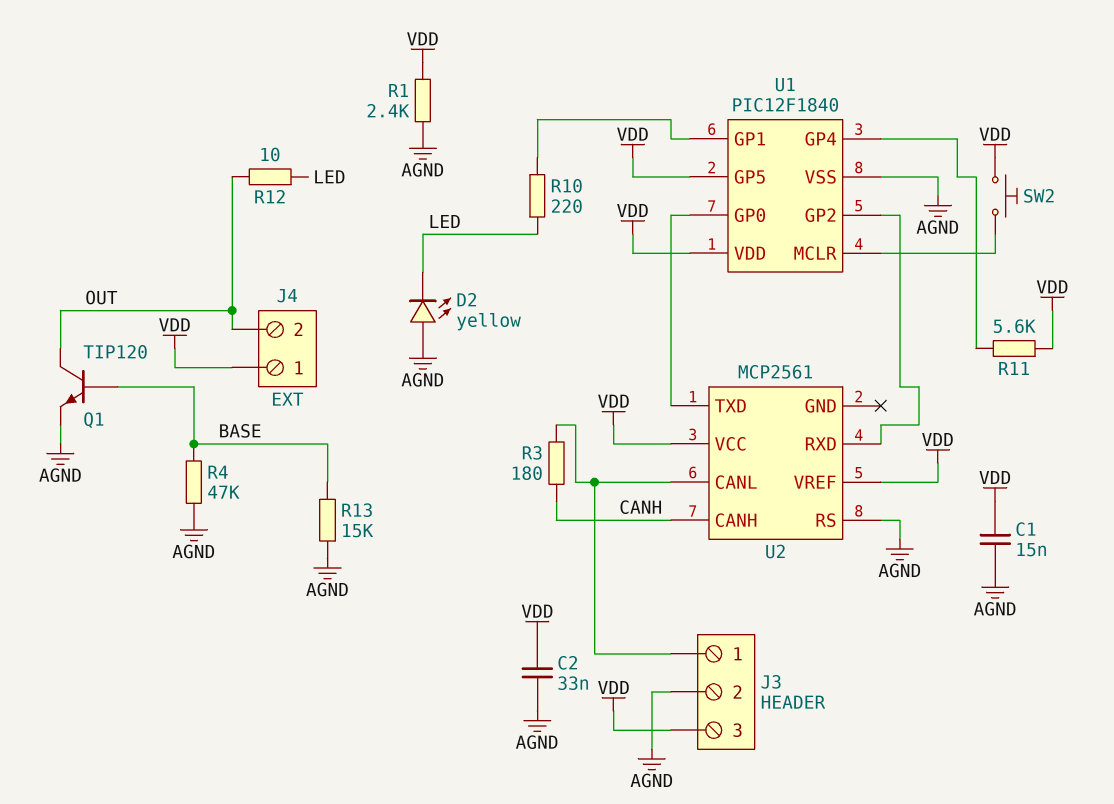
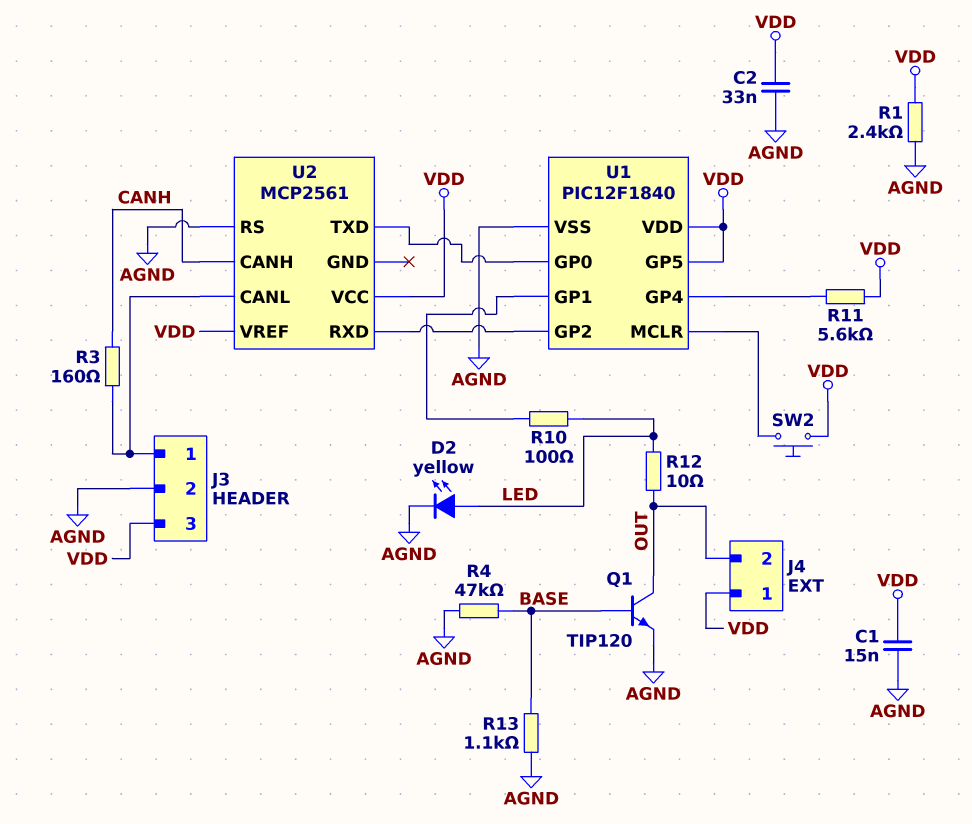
D2: LED yellow (A AGND, K LED) -> LED yellow (A LED, K AGND)
R3: 180 (CANH, J3/1) -> 160 (CANH, J3/1)
R10: 220 (LED, U1/GP1) -> 100 (LED, U1/GP1)
R13: 15k (AGND, BASE) -> 1.1k (AGND, BASE)

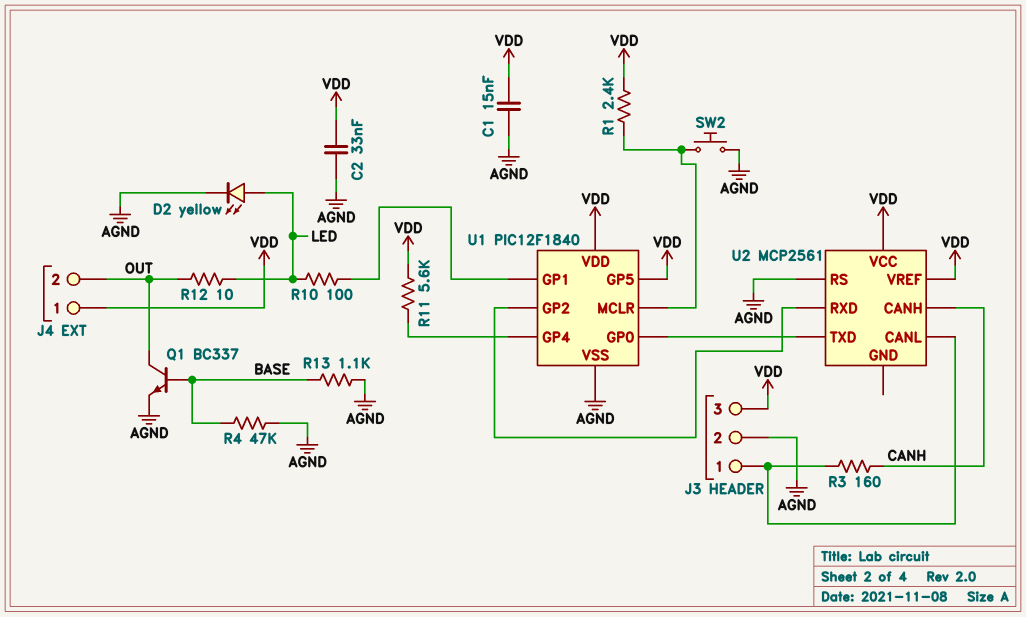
Q1: NPN TIP120 (B BASE, C OUT, E AGND) -> NPN BC337 (B BASE, C OUT, E AGND)
R1: 2.4k (AGND, VDD) -> 2.4k (U1/MCLR, VDD)
SW2: button (U1/MCLR, VDD) -> button (AGND, U1/MCLR)

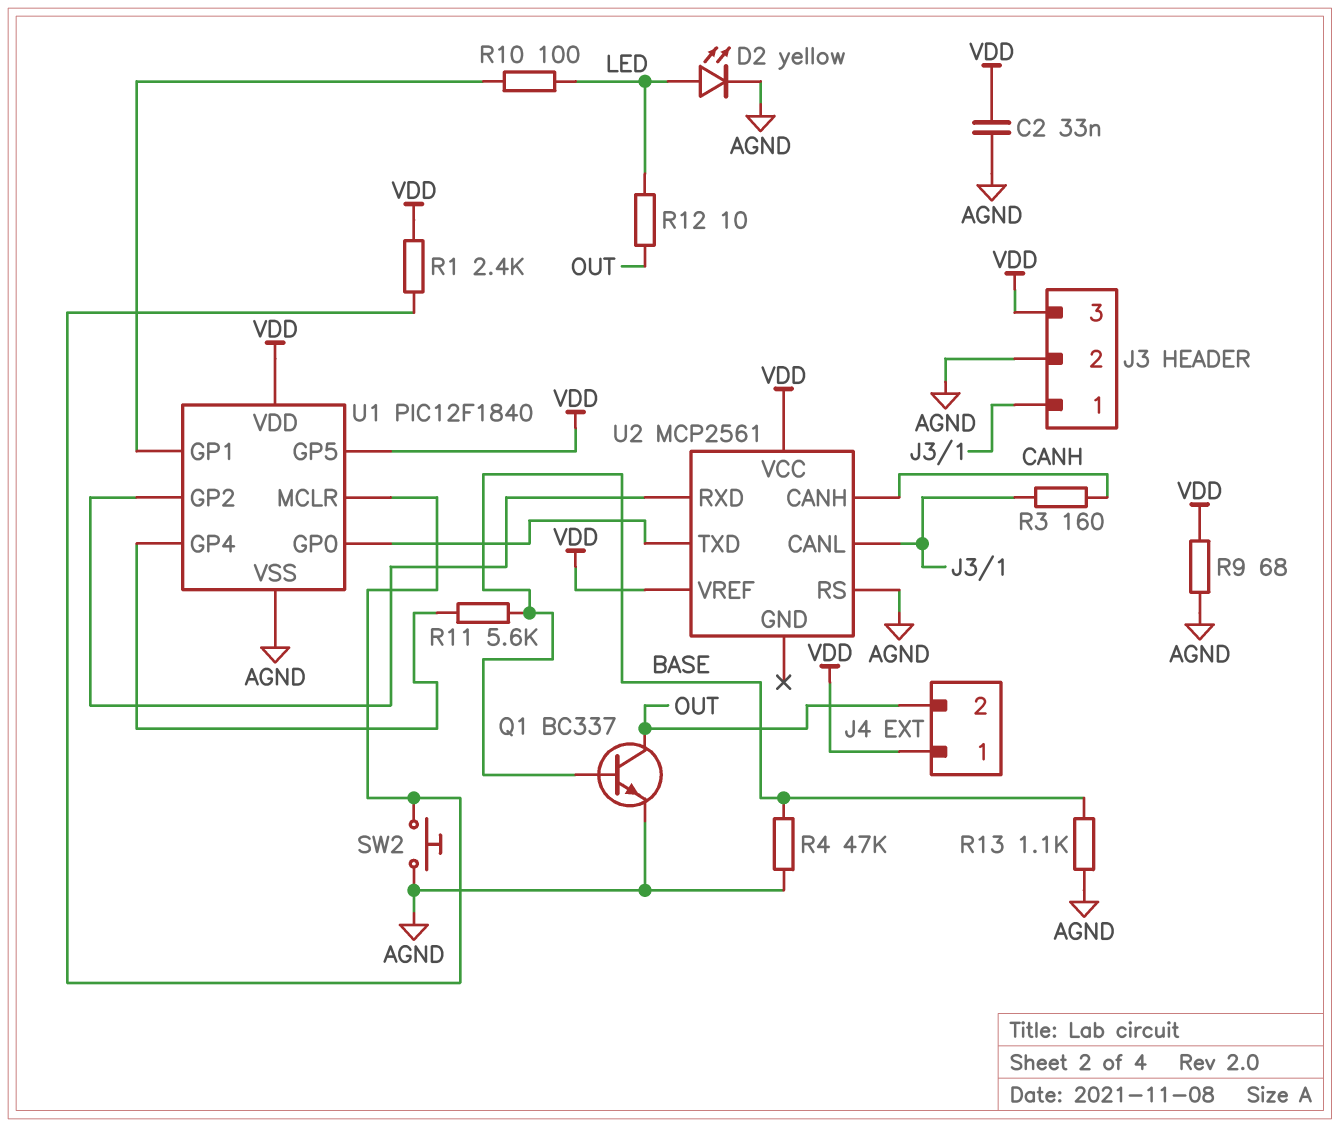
C1: 15nF (AGND, VDD) -> none
R9: none -> 68 (AGND, VDD)
R11: 5.6k (U1/GP4, VDD) -> 5.6k (BASE, U1/GP4)

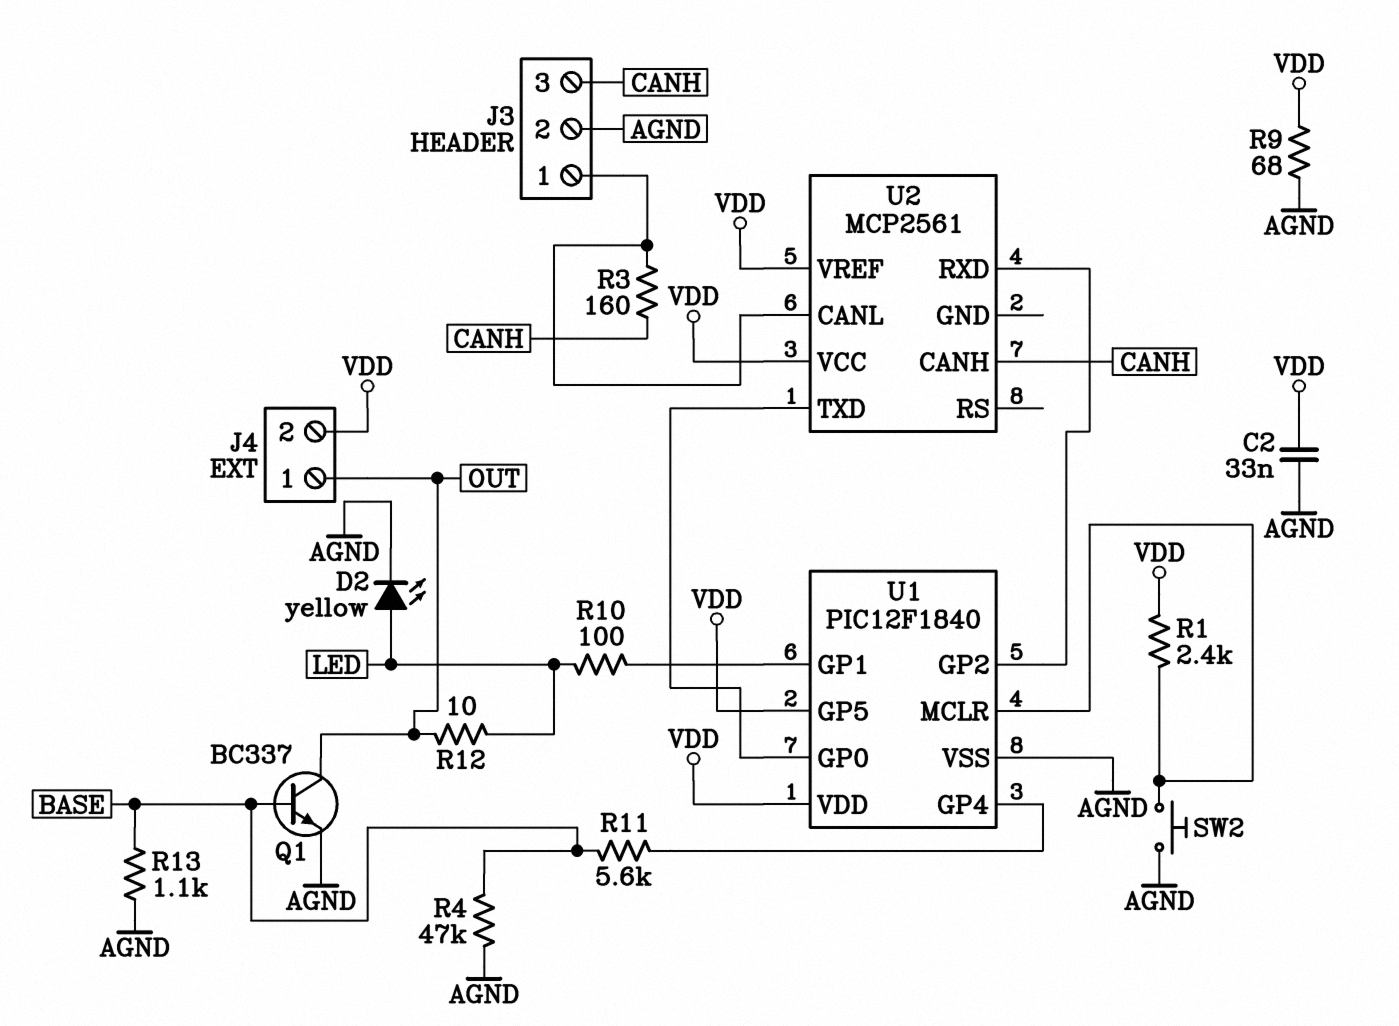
J3 pin 3: VDD -> CANH
J4 pin 1: VDD -> OUT
J4 pin 2: OUT -> VDD
U2 pin RS: AGND -> none

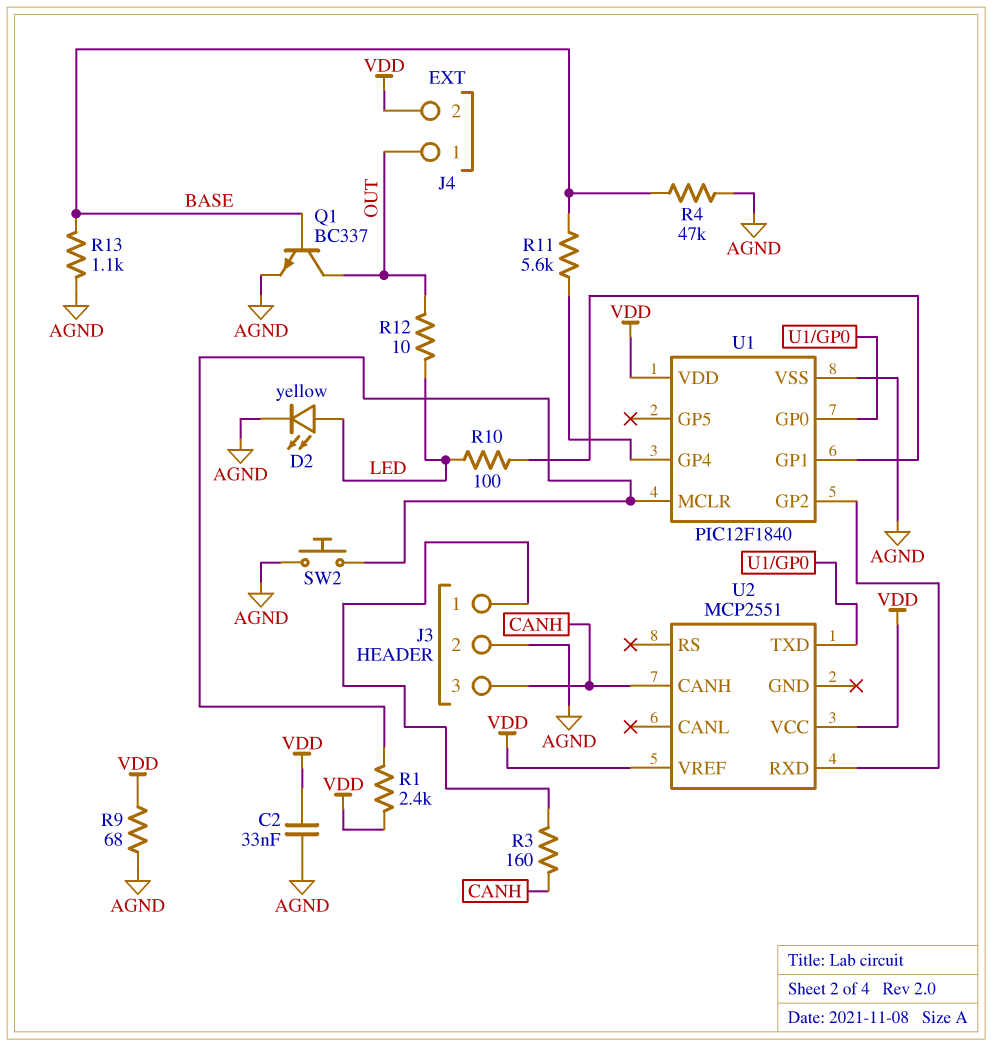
U1 pin GP5: VDD -> none
U2: MCP2561 -> MCP2551
U2 pin CANL: J3/1 -> none

